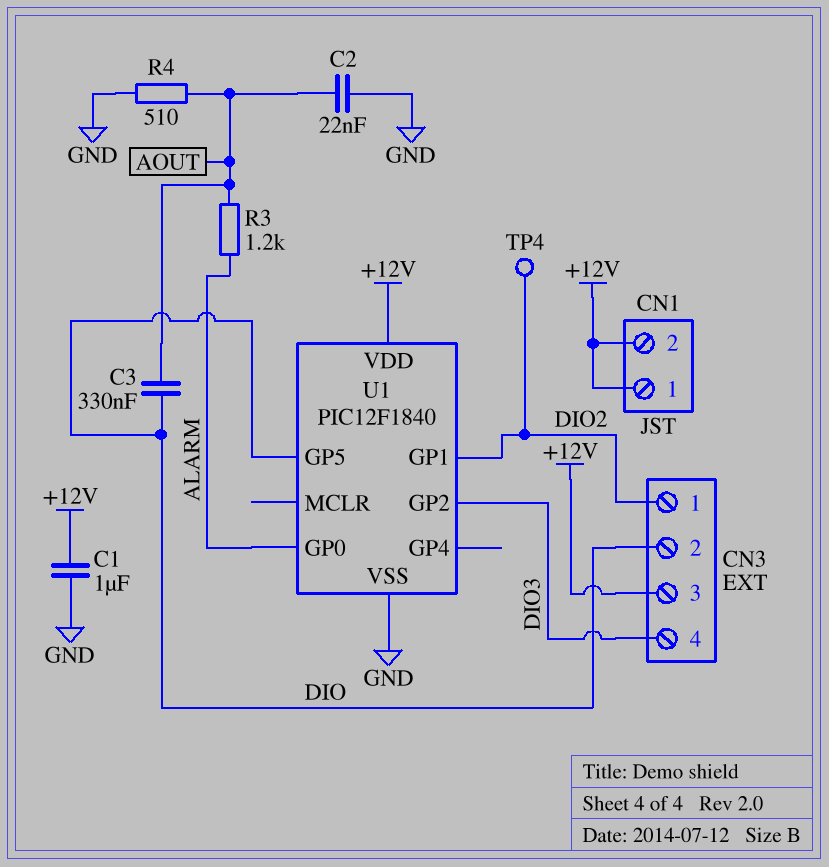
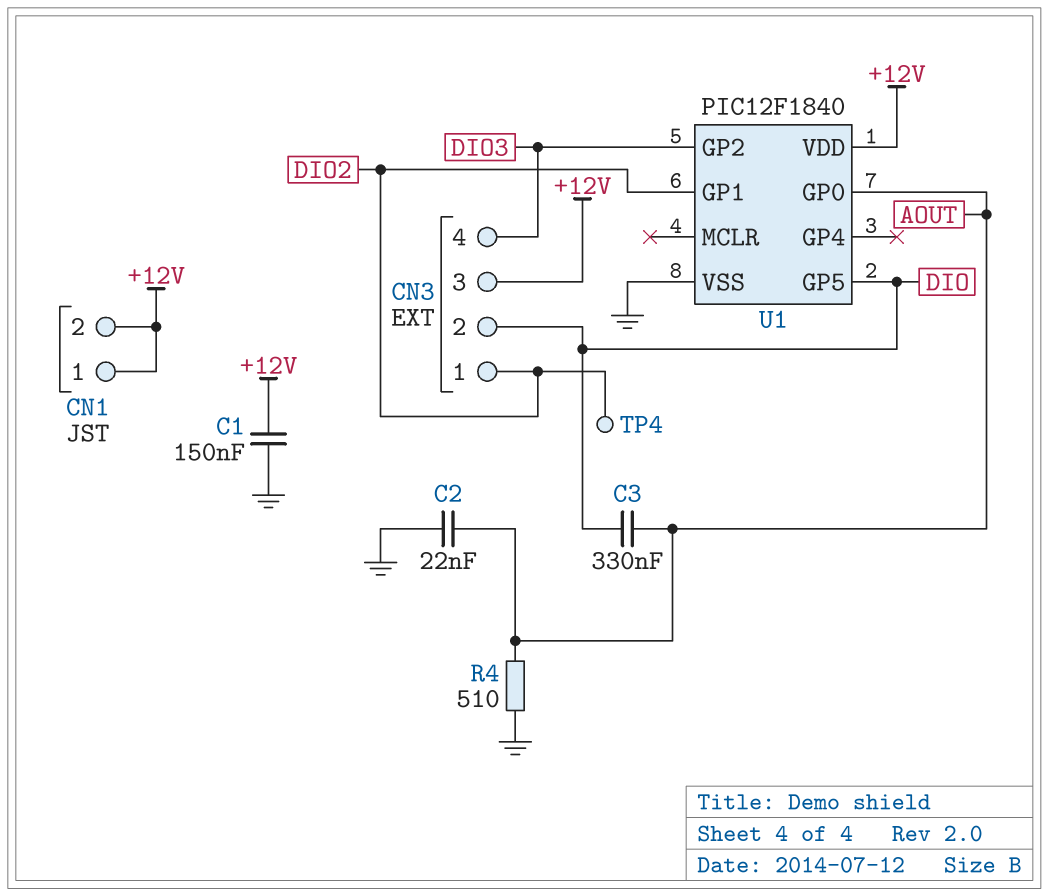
C1: 1uF (+12V, GND) -> 150nF (+12V, GND)
R3: 1.2k (ALARM, AOUT) -> none
U1 pin GP0: ALARM -> AOUT

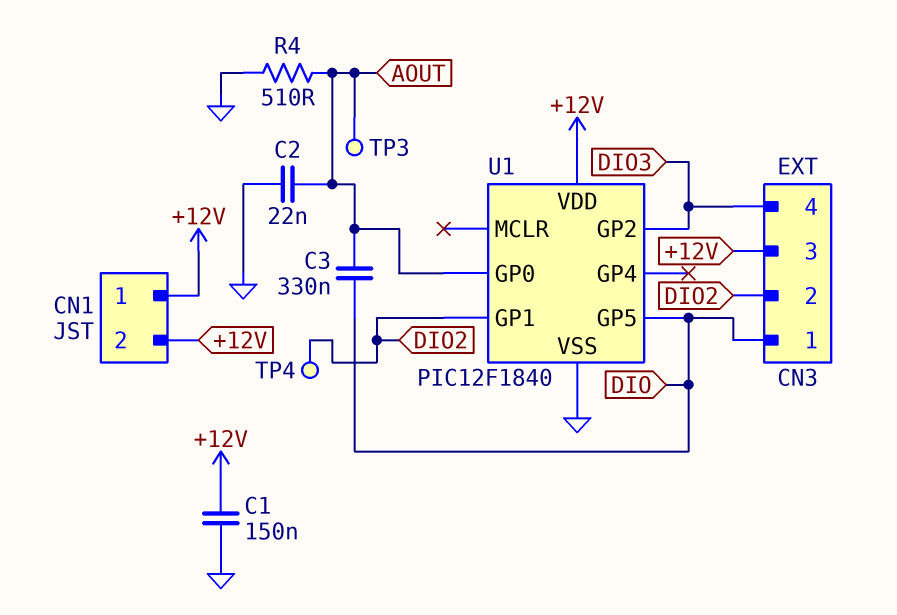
CN3 pin 1: DIO2 -> DIO
CN3 pin 2: DIO -> DIO2
TP3: none -> test point (AOUT)

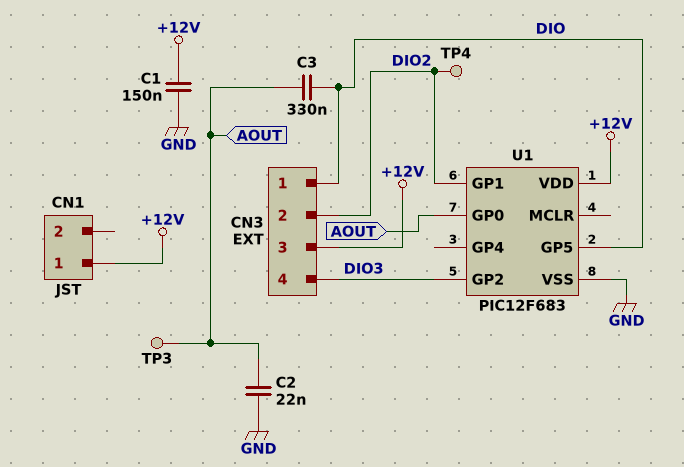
CN1 pin 2: +12V -> none
R4: 510 (AOUT, GND) -> none
U1: PIC12F1840 -> PIC12F683

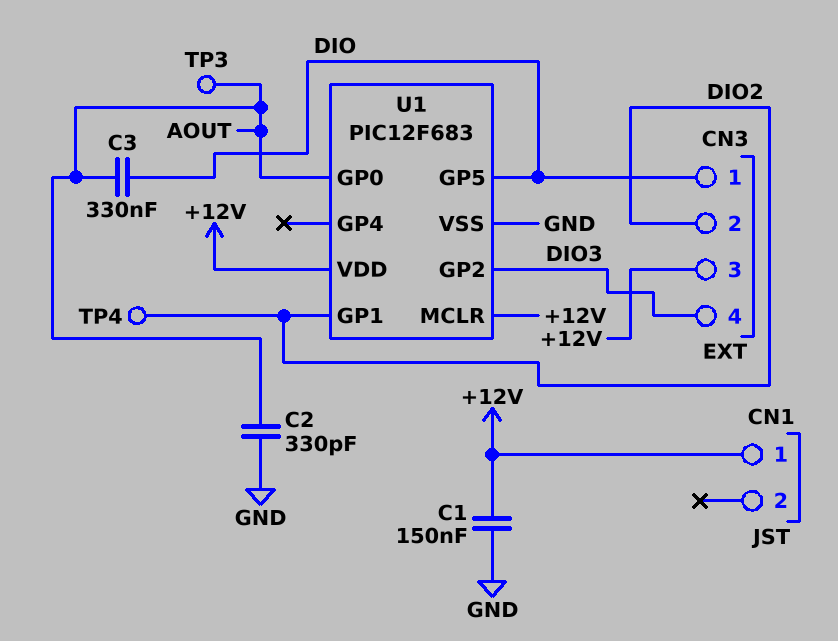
C2: 22nF (AOUT, GND) -> 330pF (AOUT, GND)
U1 pin MCLR: none -> +12V

